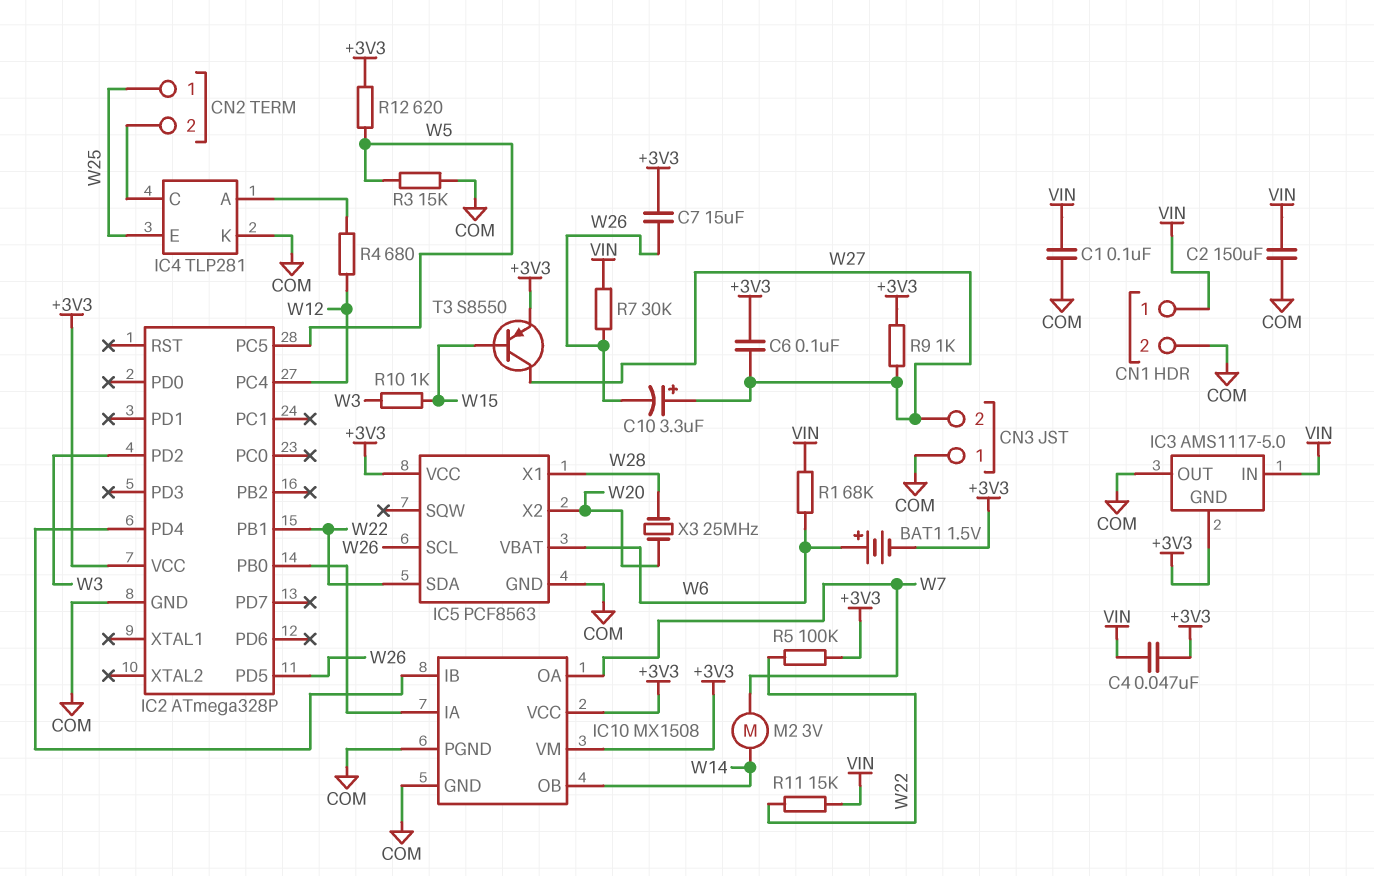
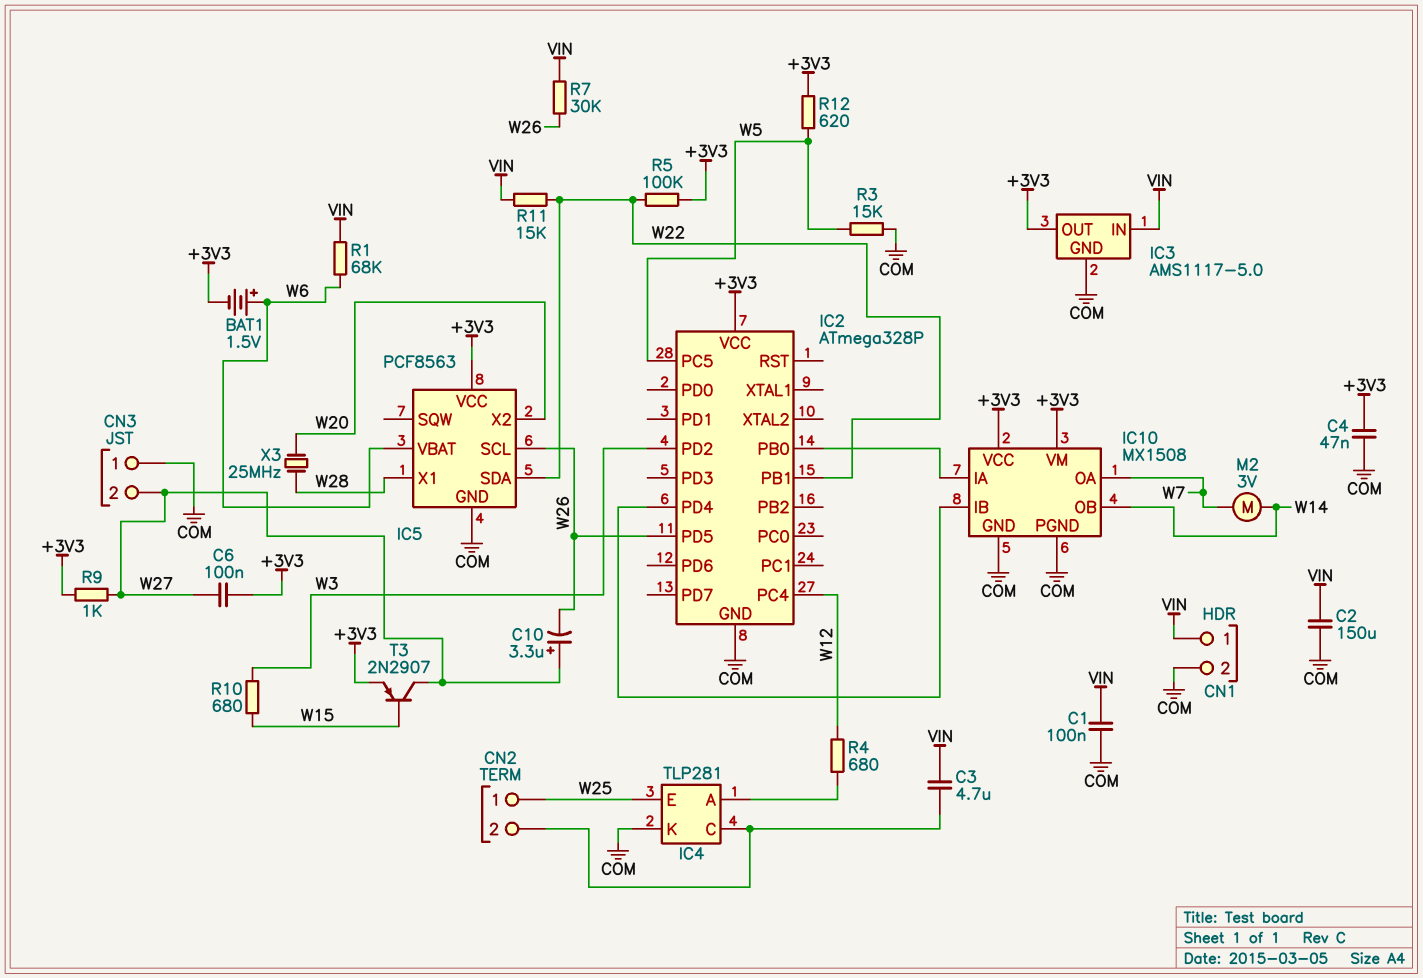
C3: none -> 4.7uF (CN2/2, VIN)
C4: 47nF (+3V3, VIN) -> 47nF (+3V3, COM)
C7: 15uF (+3V3, W26) -> none
IC3 pin GND: +3V3 -> COM
IC3 pin OUT: COM -> +3V3
R10: 1k (W3, W15) -> 680 (W3, W15)
T3: PNP S8550 (B W15, C W27, E +3V3) -> PNP 2N2907 (B W15, C W27, E +3V3)

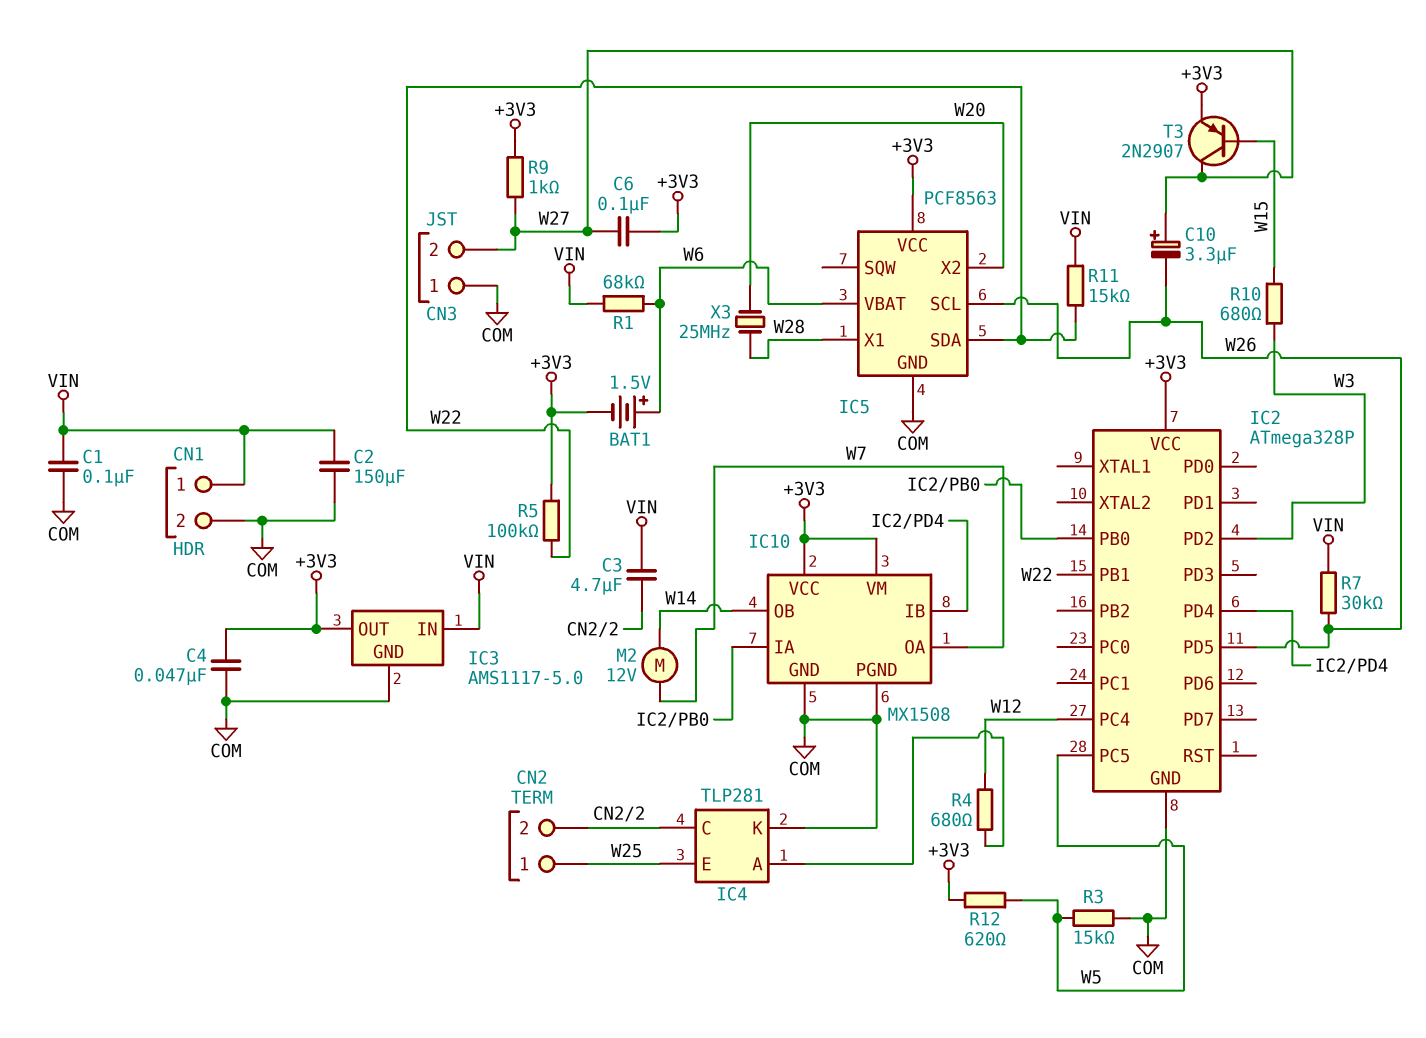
M2: motor 3V (W7, W14) -> motor 12V (W7, W14)

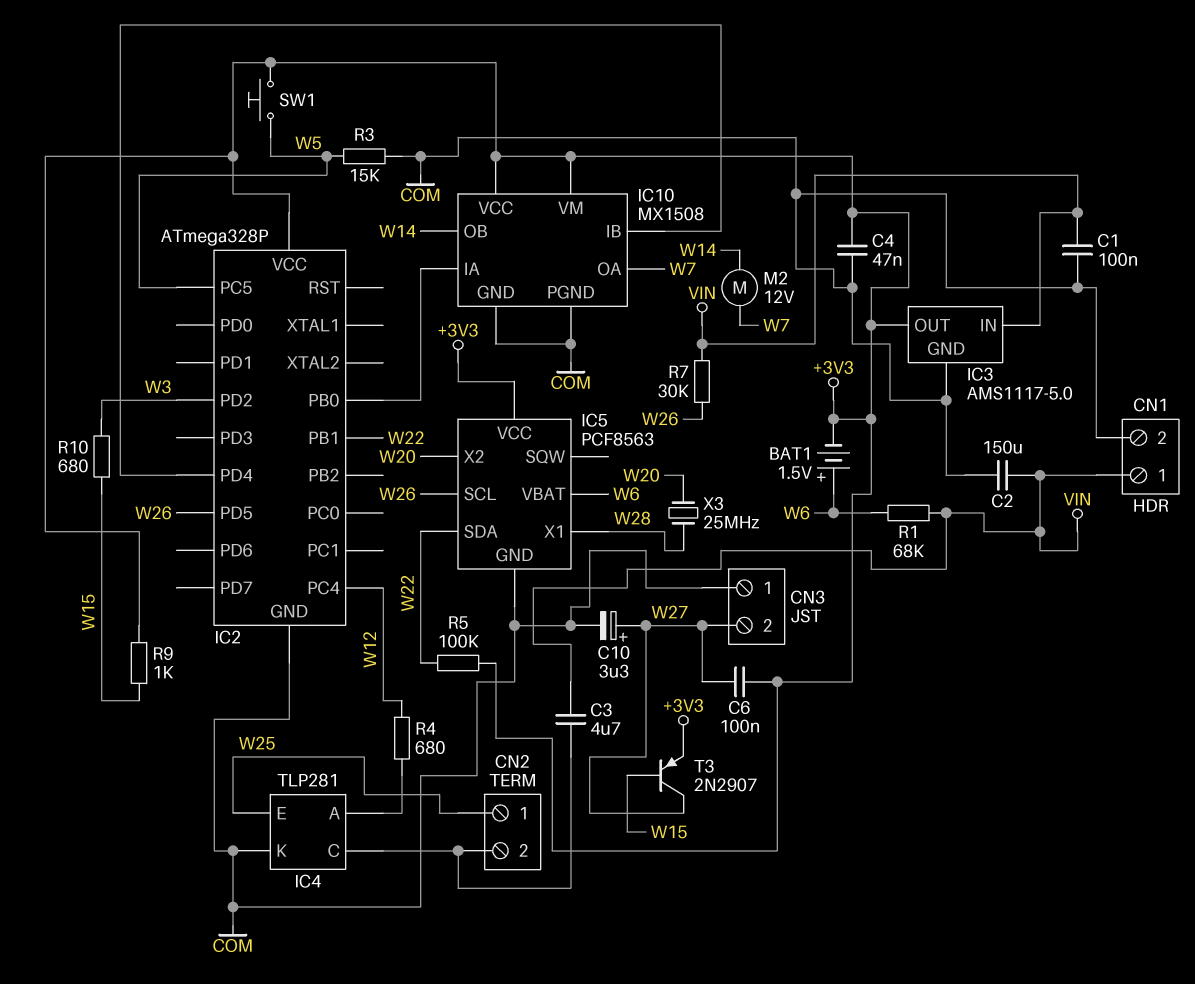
C10: 3.3uF (plus W27, minus W26) -> 3.3uF (plus W27, minus COM)
R9: 1k (+3V3, W27) -> 1k (+3V3, W15)
R11: 15k (VIN, W22) -> none
R12: 620 (+3V3, W5) -> none
SW1: none -> button (+3V3, W5)

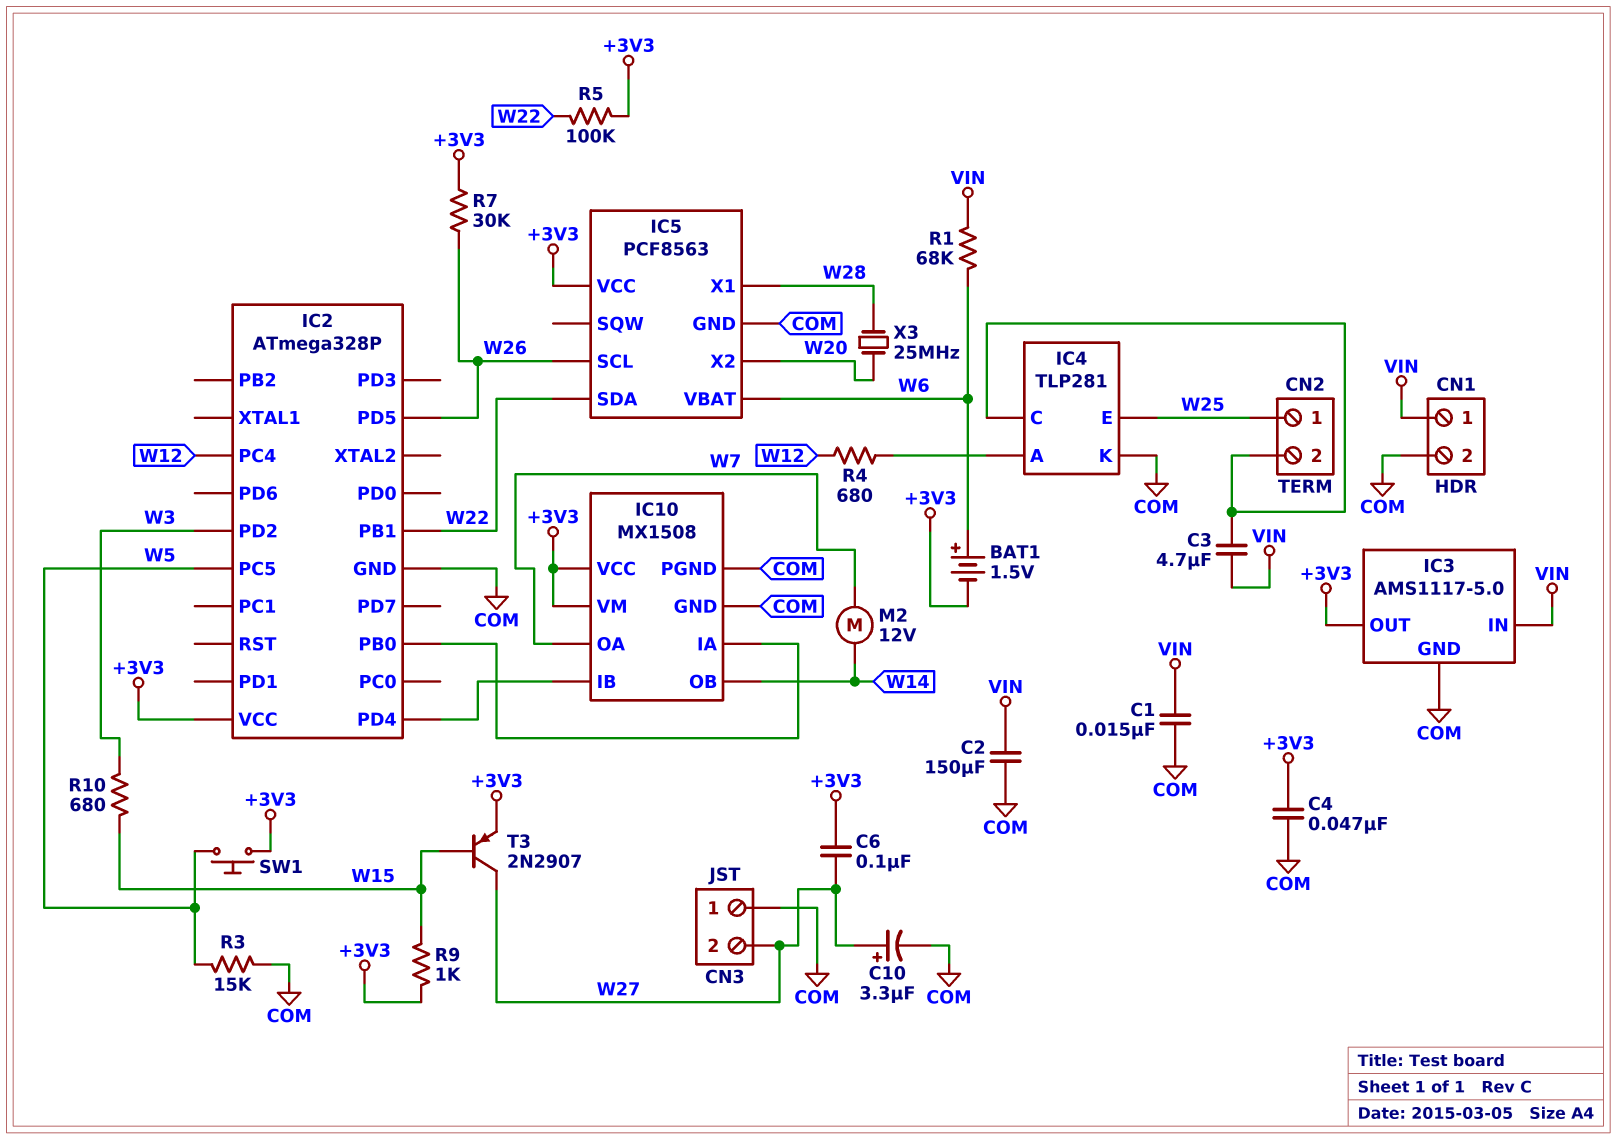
C1: 100nF (COM, VIN) -> 15nF (COM, VIN)
R7: 30k (VIN, W26) -> 30k (+3V3, W26)

